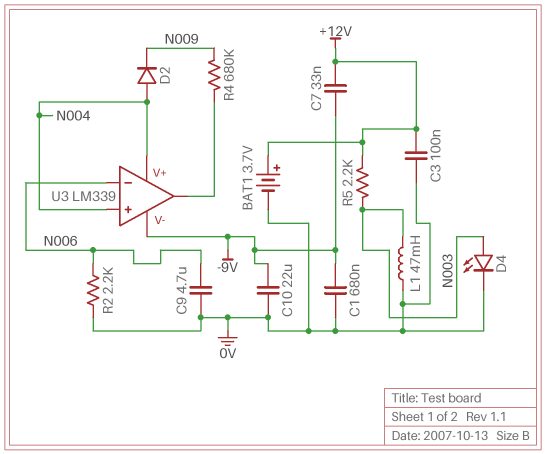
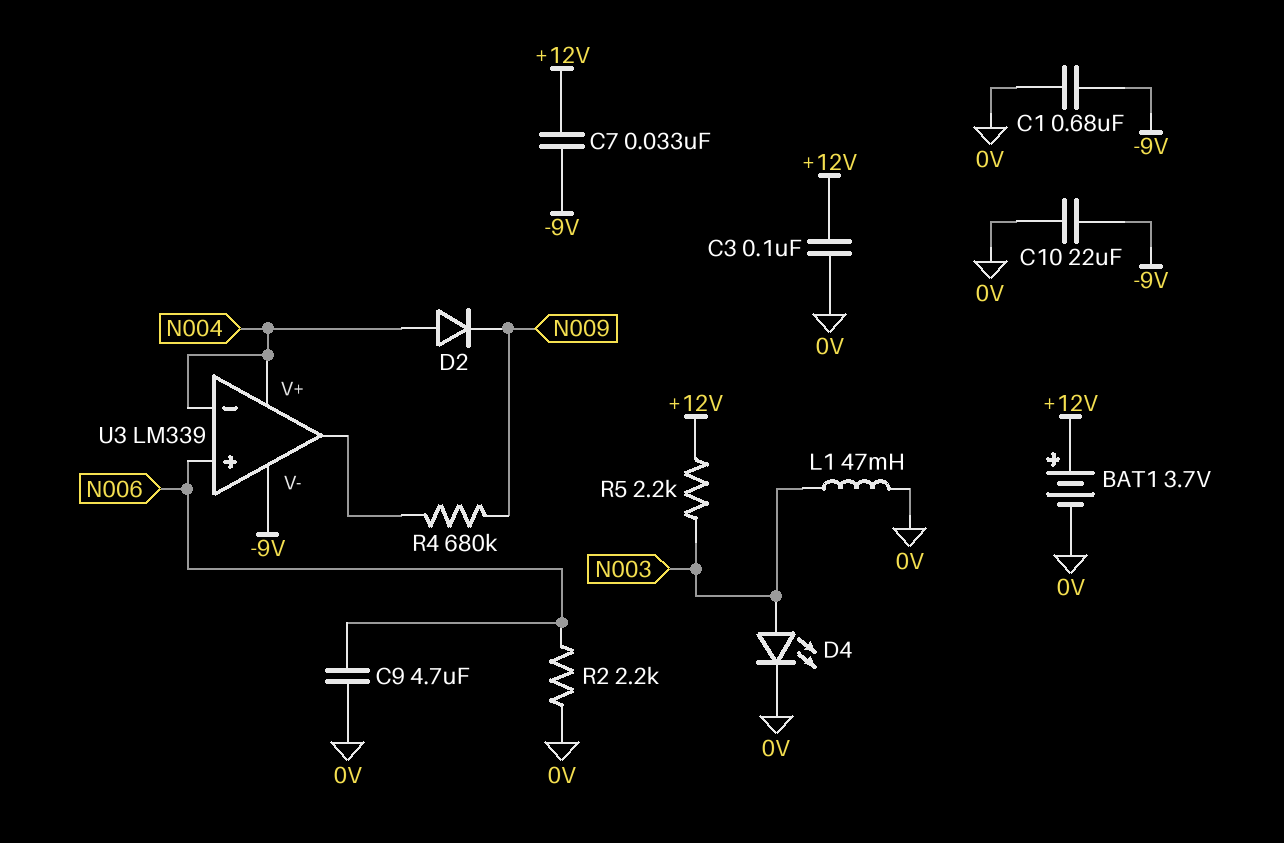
U3 pin in+: N004 -> N006
U3 pin in-: N006 -> N004

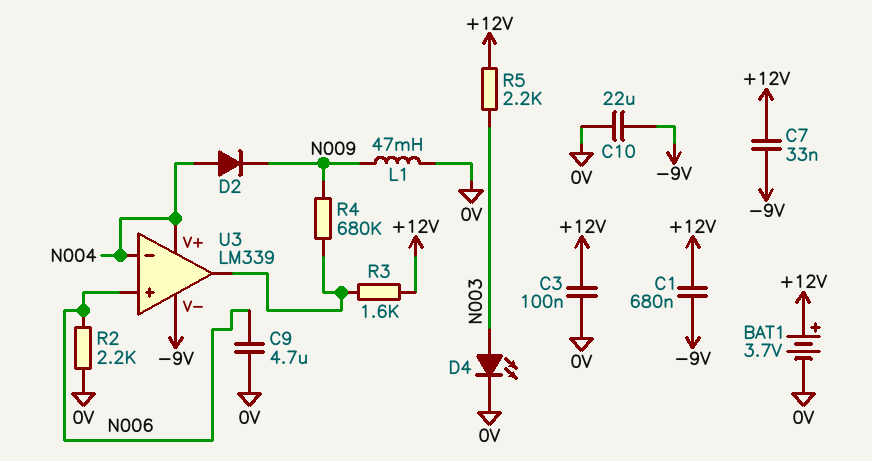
C1: 680nF (-9V, 0V) -> 680nF (+12V, -9V)
L1: 47mH (0V, N003) -> 47mH (0V, N009)
R3: none -> 1.6k (+12V, U3/out)

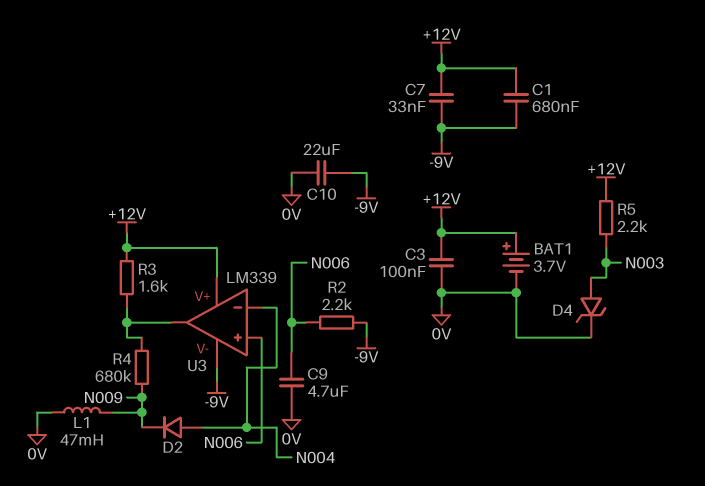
D4: LED (A N003, K 0V) -> zener (A N003, K 0V)
R2: 2.2k (0V, N006) -> 2.2k (-9V, N006)
U3 pin V+: N004 -> +12V

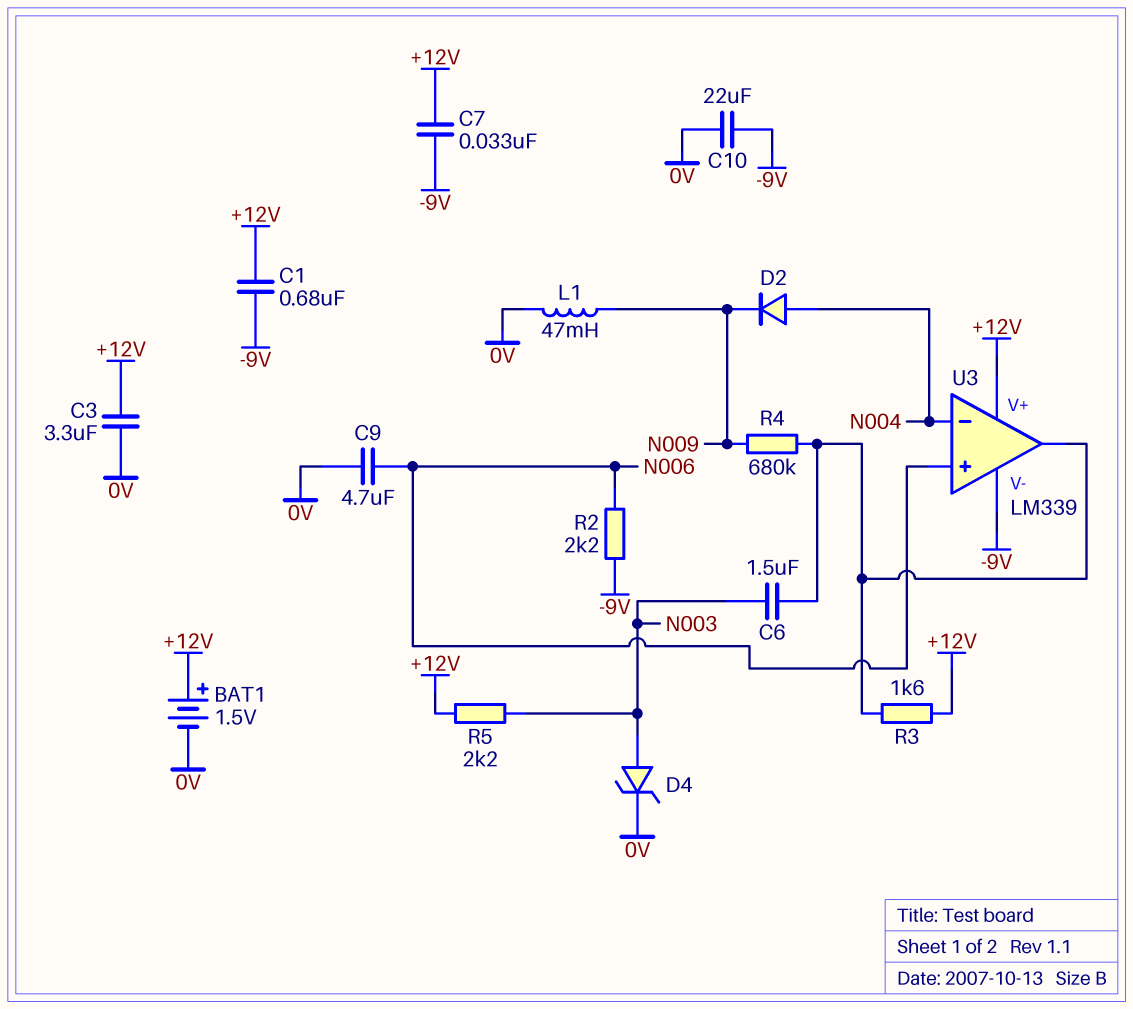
BAT1: 3.7V (plus +12V, minus 0V) -> 1.5V (plus +12V, minus 0V)
C3: 100nF (+12V, 0V) -> 3.3uF (+12V, 0V)
C6: none -> 1.5uF (N003, U3/out)

